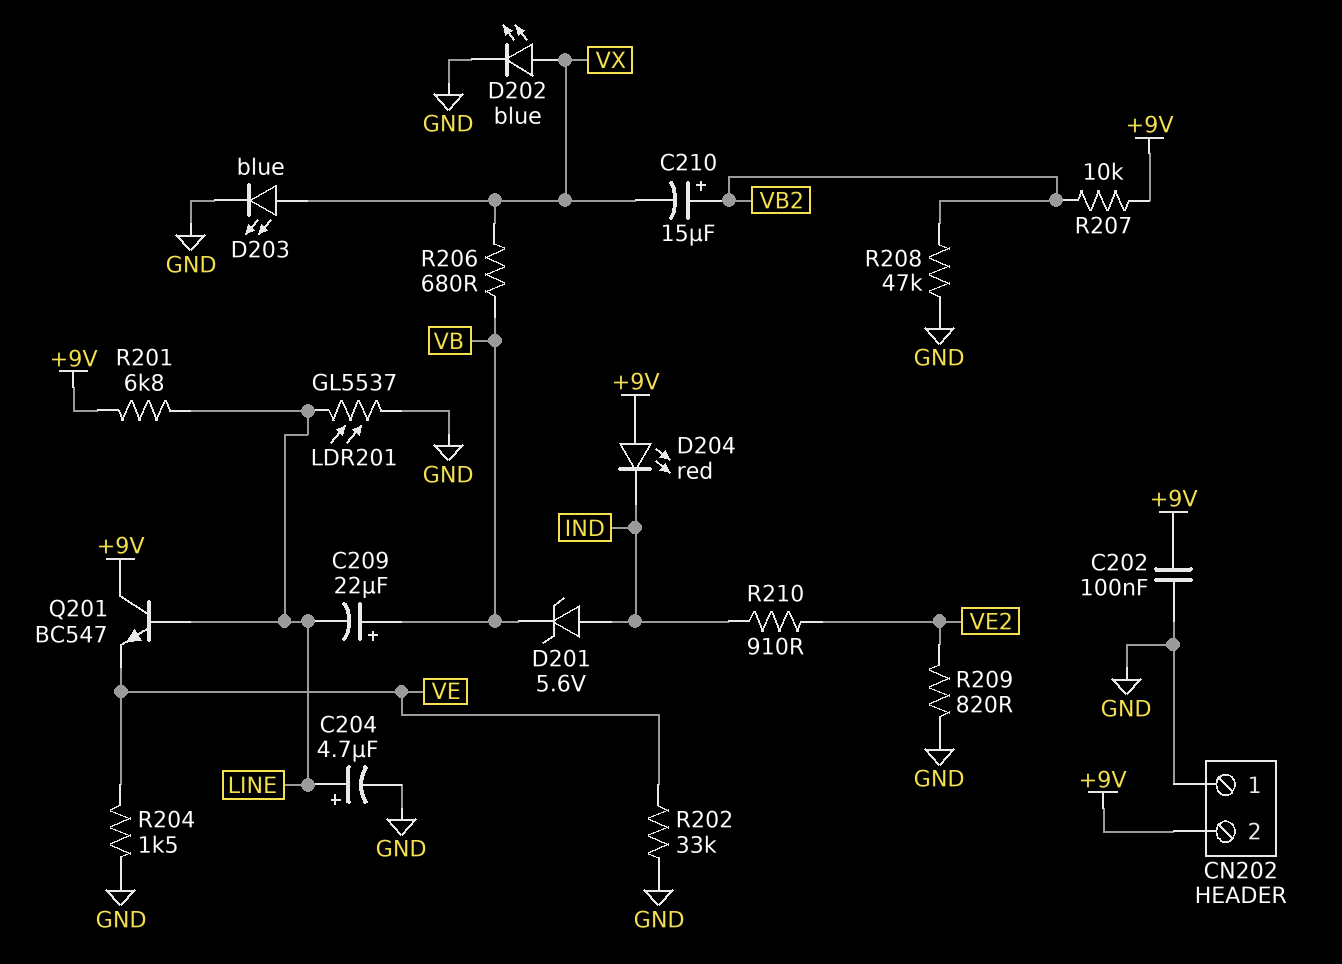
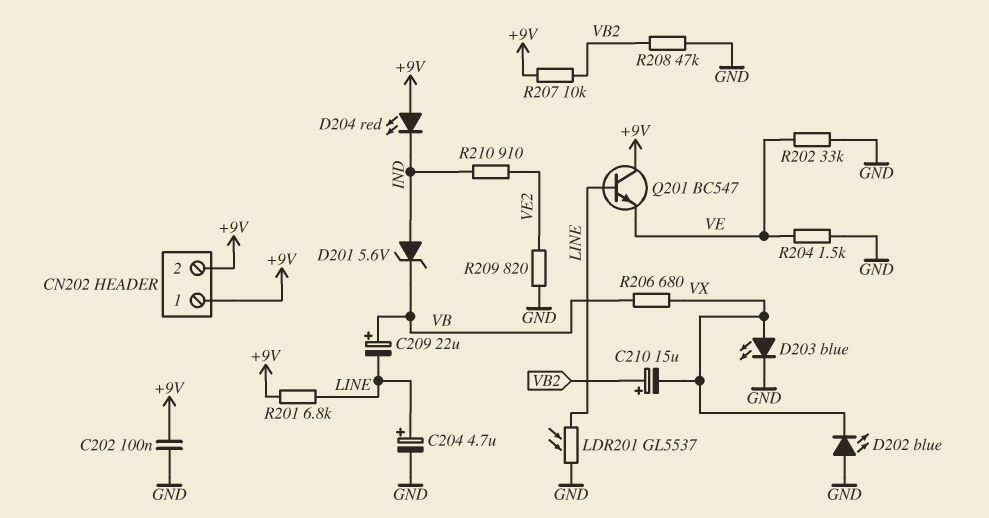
CN202 pin 1: GND -> +9V
D202: LED blue (A VX, K GND) -> LED blue (A GND, K VX)

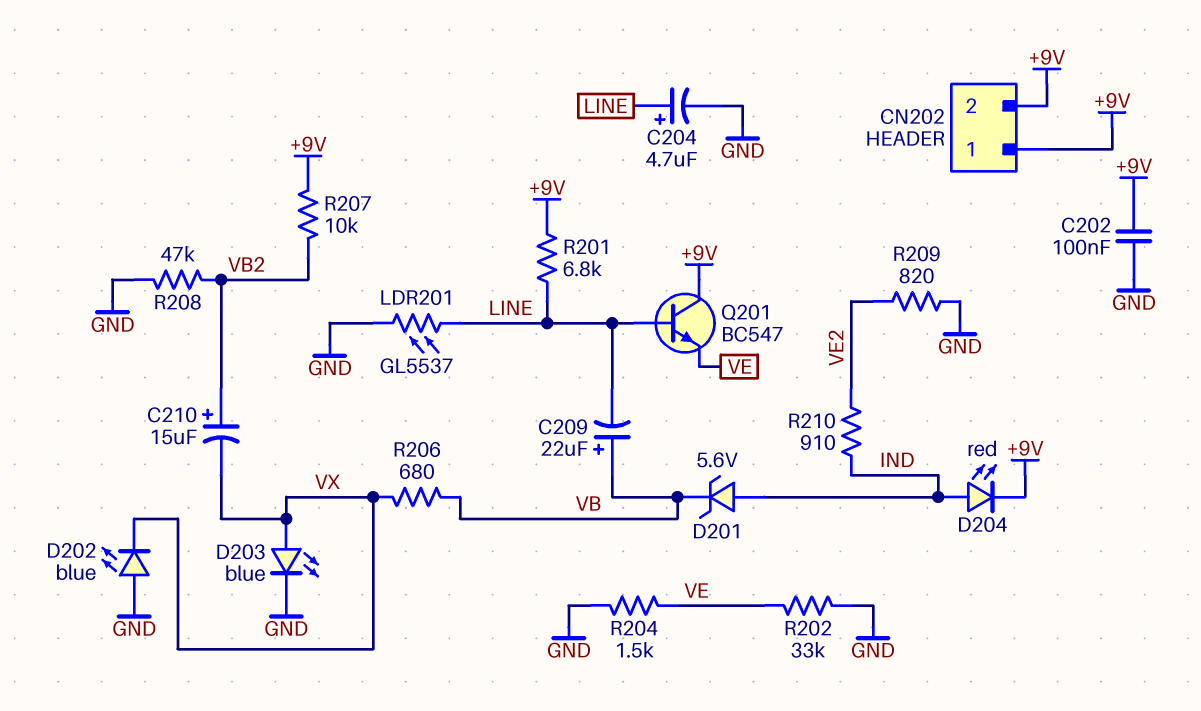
D204: LED red (A +9V, K IND) -> LED red (A IND, K +9V)

